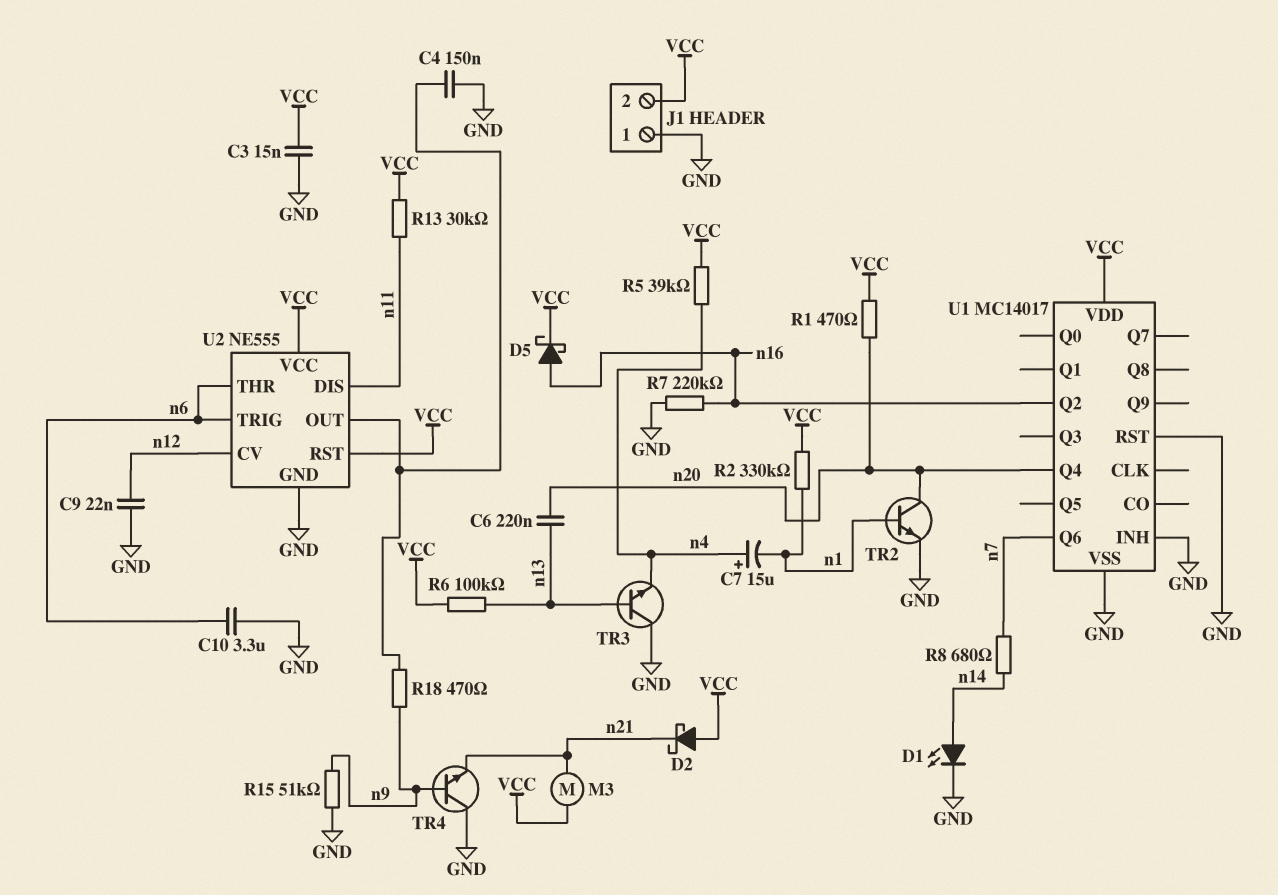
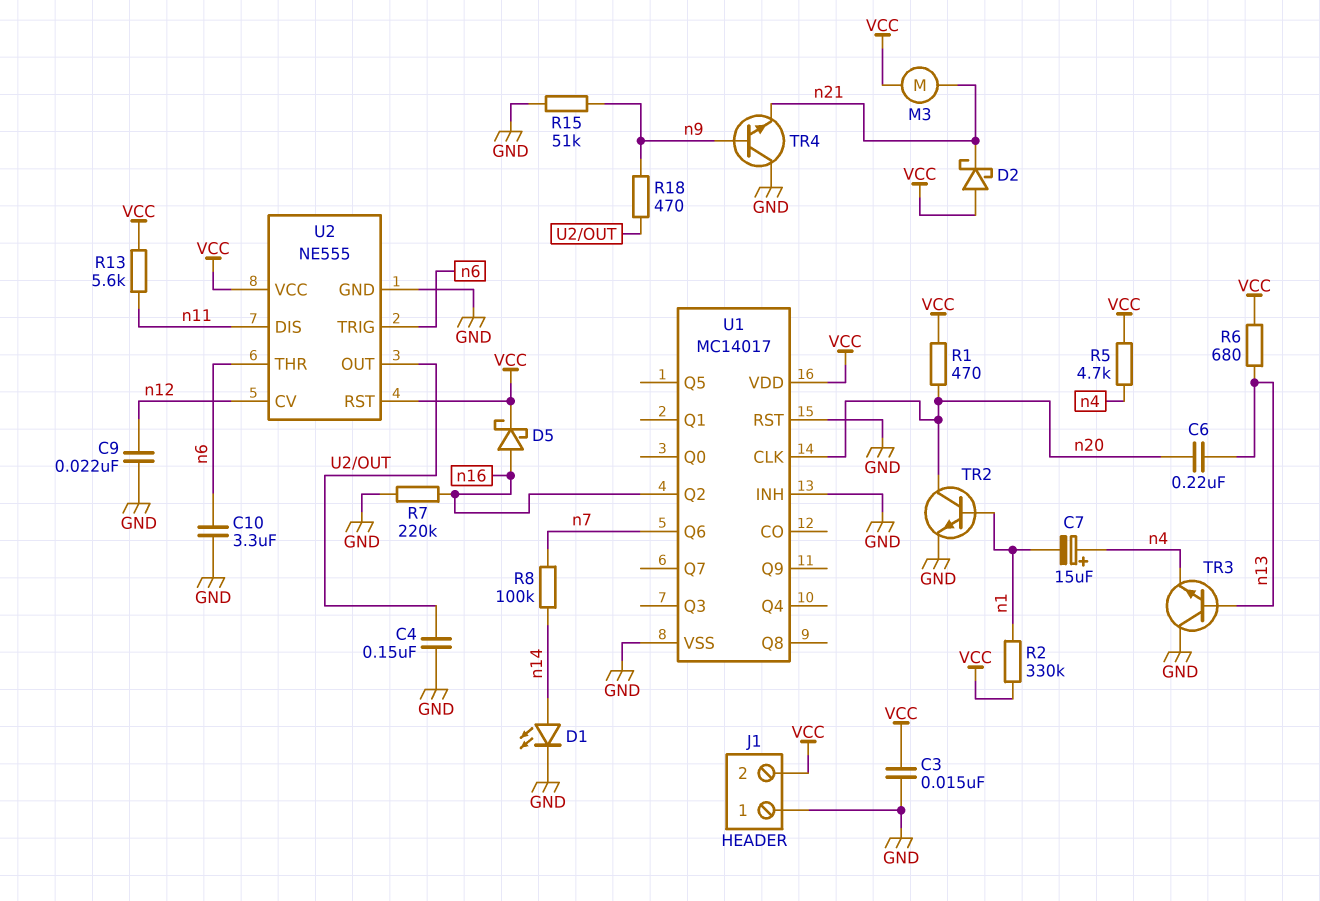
R5: 39k (VCC, n4) -> 4.7k (VCC, n4)
R6: 100k (VCC, n13) -> 680 (VCC, n13)
R8: 680 (n7, n14) -> 100k (n7, n14)
R13: 30k (VCC, n11) -> 5.6k (VCC, n11)
U1 pin CLK: none -> n20
U1 pin Q4: n20 -> none

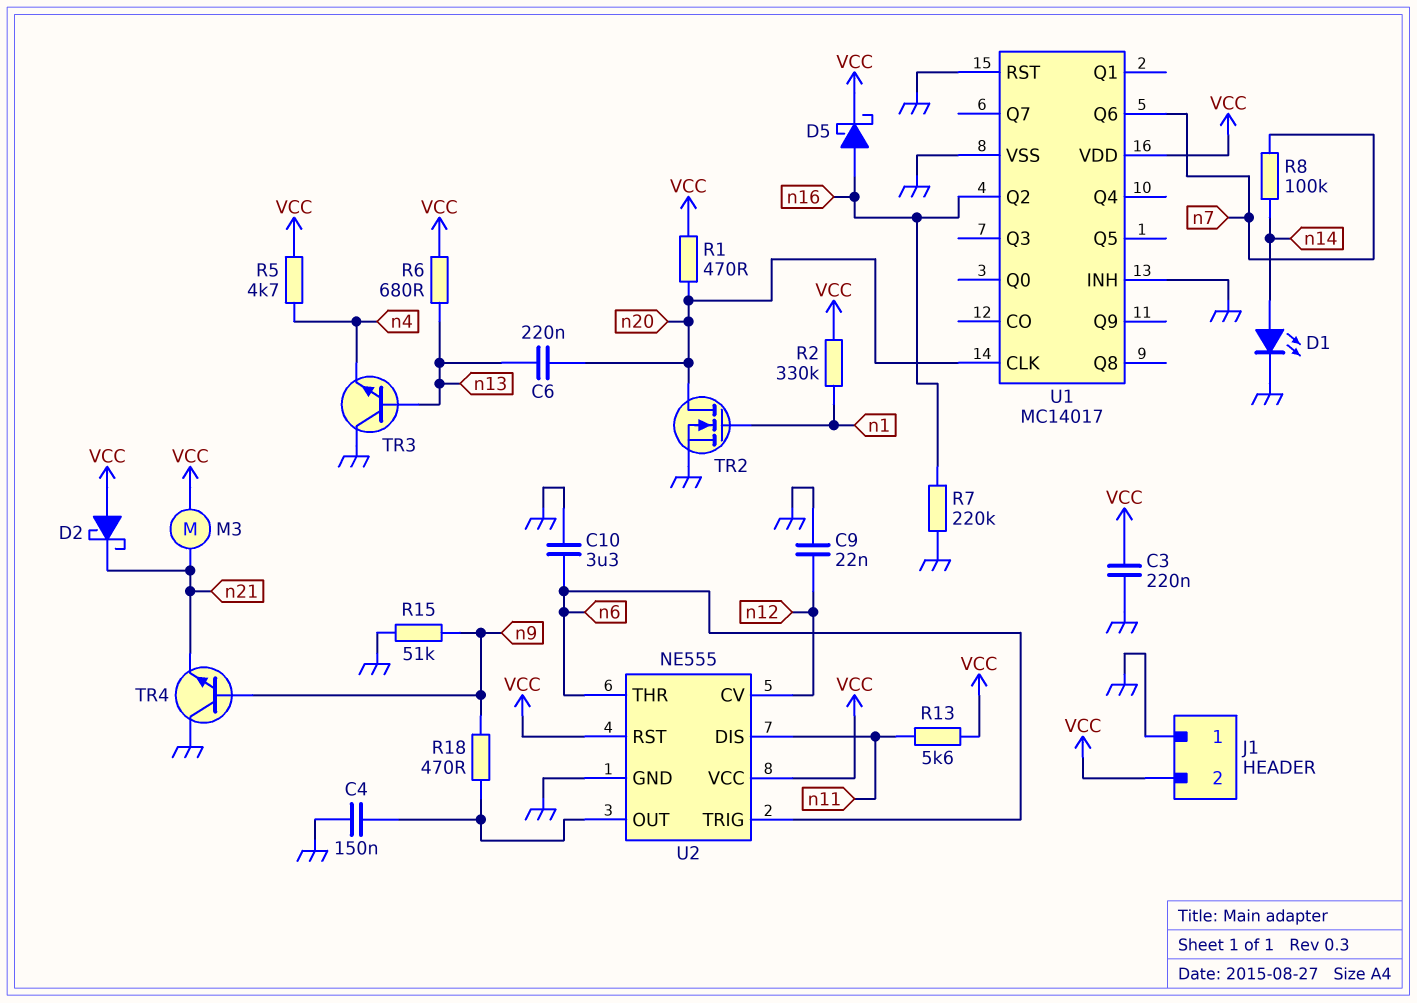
C3: 15nF (GND, VCC) -> 220nF (GND, VCC)
C7: 15uF (plus n4, minus n1) -> none
TR2: NPN (B n1, C n20, E GND) -> NMOS (G n1, D n20, S GND)

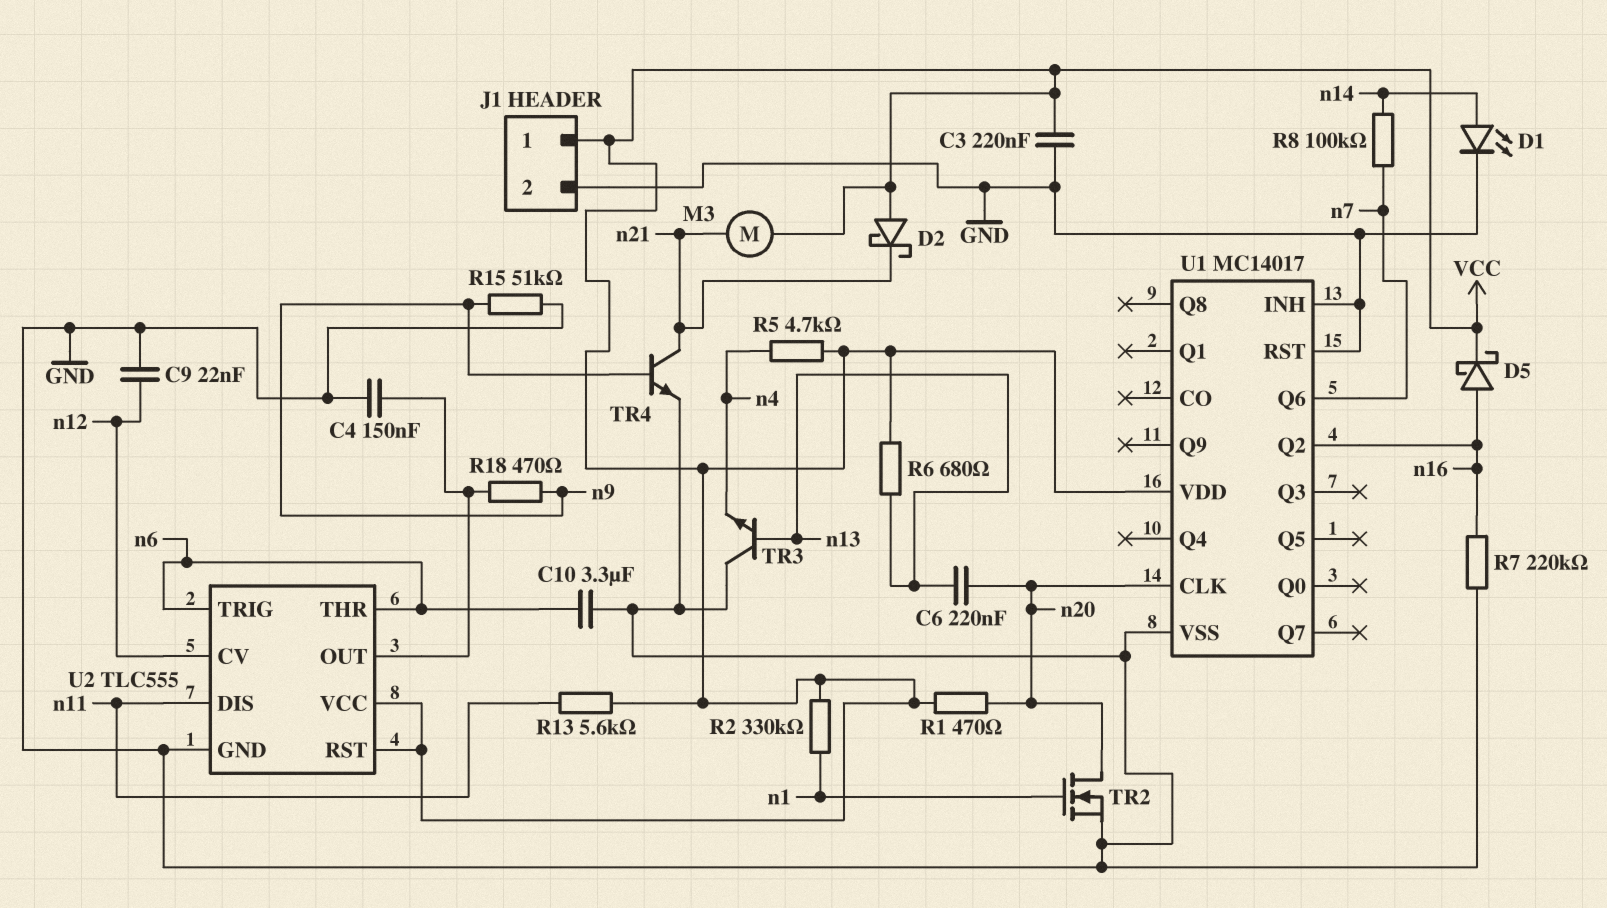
J1 pin 1: GND -> VCC
J1 pin 2: VCC -> GND
TR4: NPN (B n9, C GND, E n21) -> NPN (B n9, C n21, E GND)
U2: NE555 -> TLC555

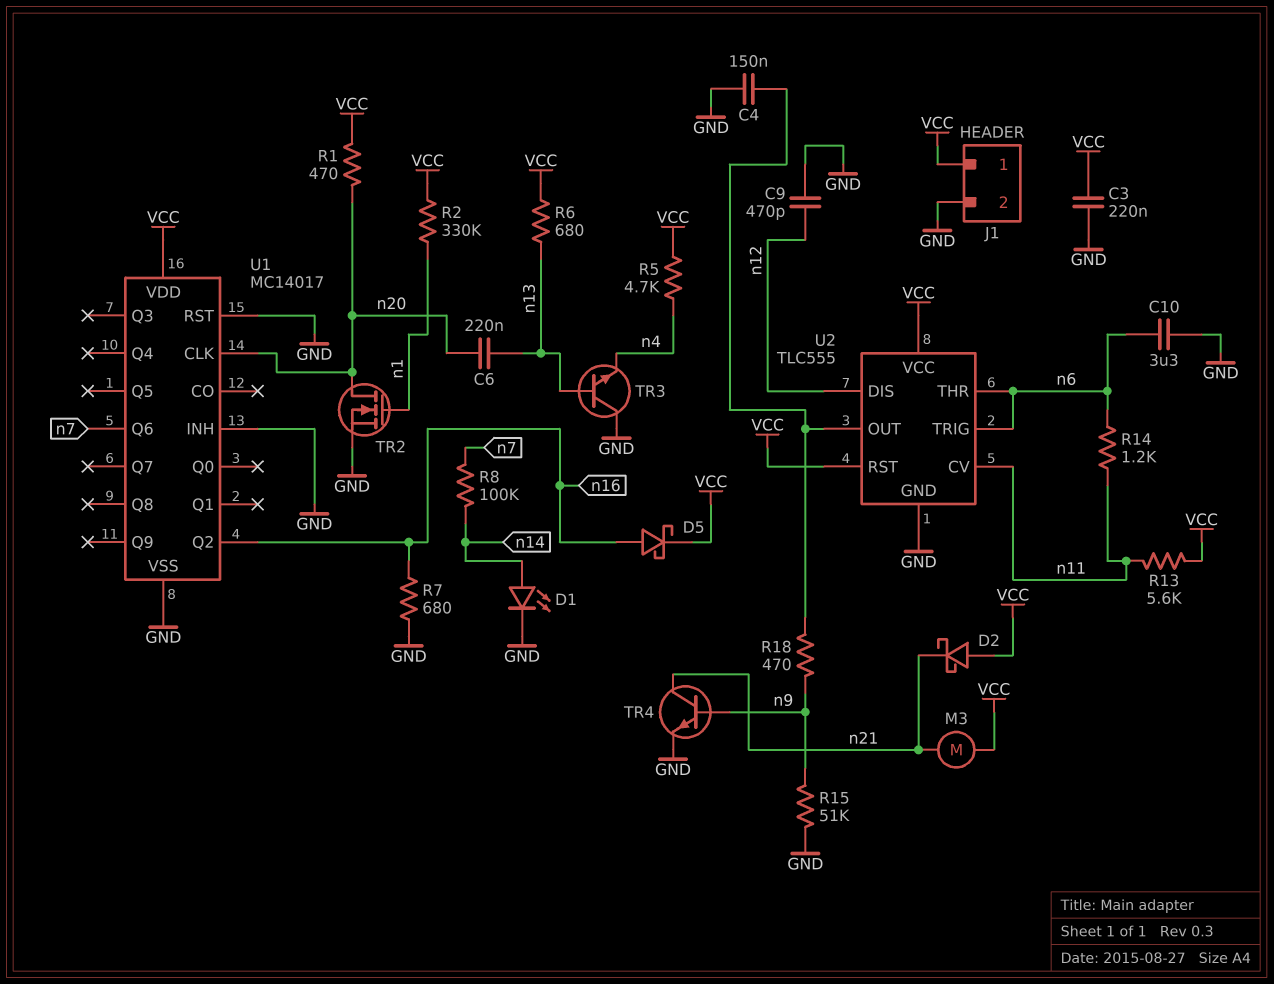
C9: 22nF (GND, n12) -> 470pF (GND, n12)
R7: 220k (GND, n16) -> 680 (GND, n16)
R14: none -> 1.2k (n6, n11)
U2 pin CV: n12 -> n11
U2 pin DIS: n11 -> n12

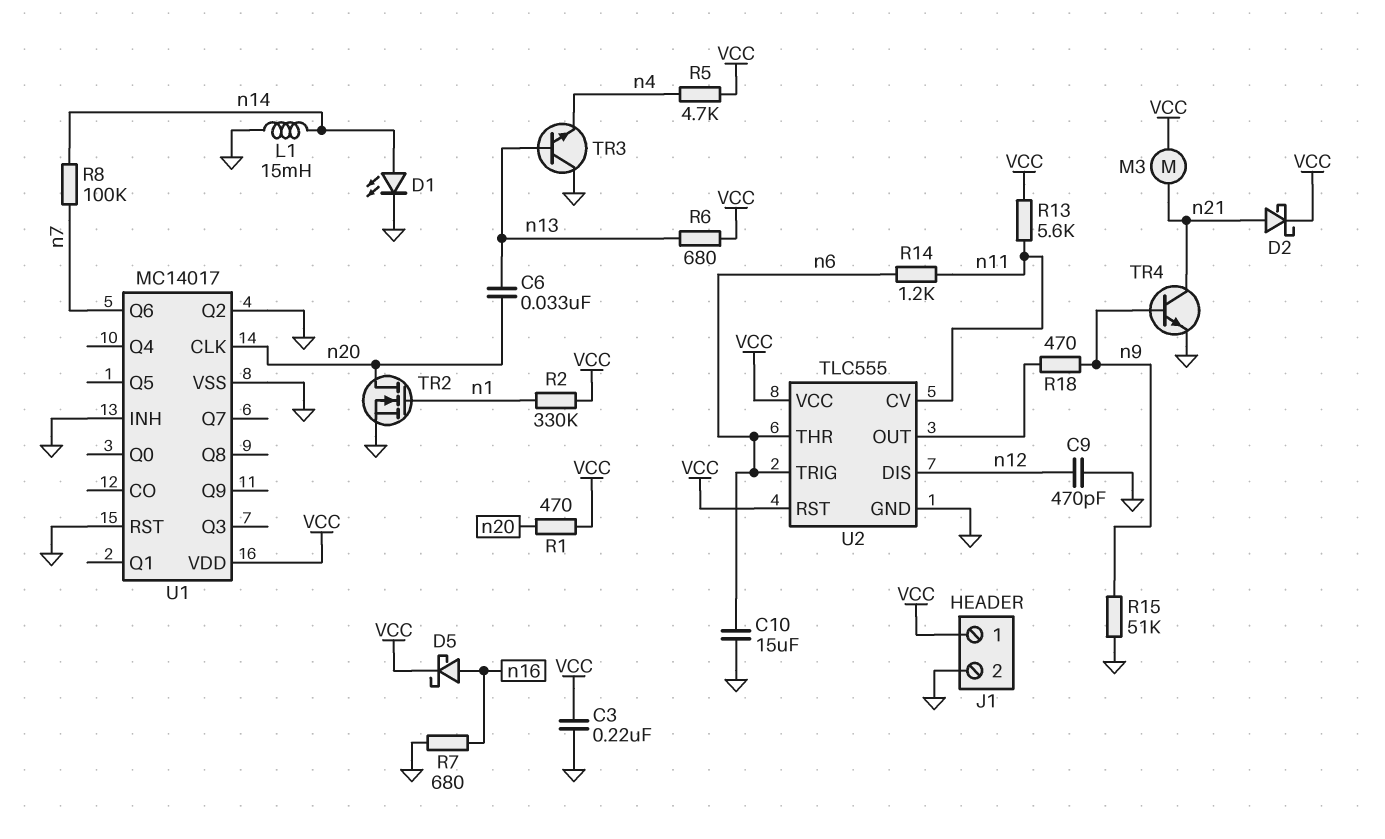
C4: 150nF (GND, U2/OUT) -> none
C6: 220nF (n13, n20) -> 33nF (n13, n20)
C10: 3.3uF (GND, n6) -> 15uF (GND, n6)
D2: schottky (A VCC, K n21) -> schottky (A n21, K VCC)
L1: none -> 15mH (GND, n14)
U1 pin Q2: n16 -> GND

